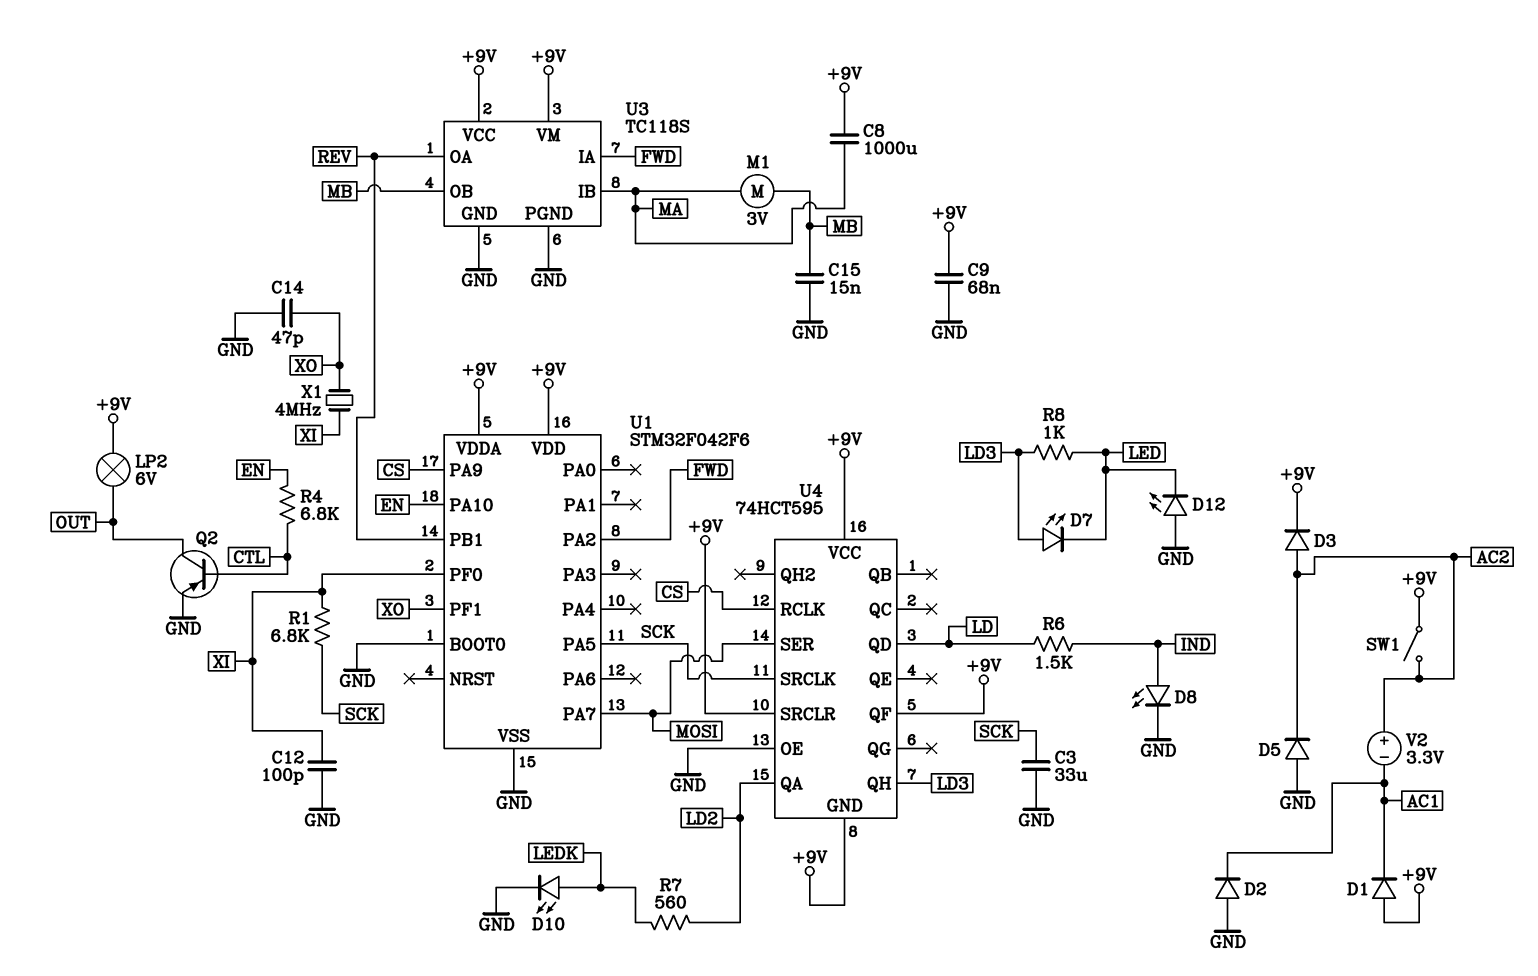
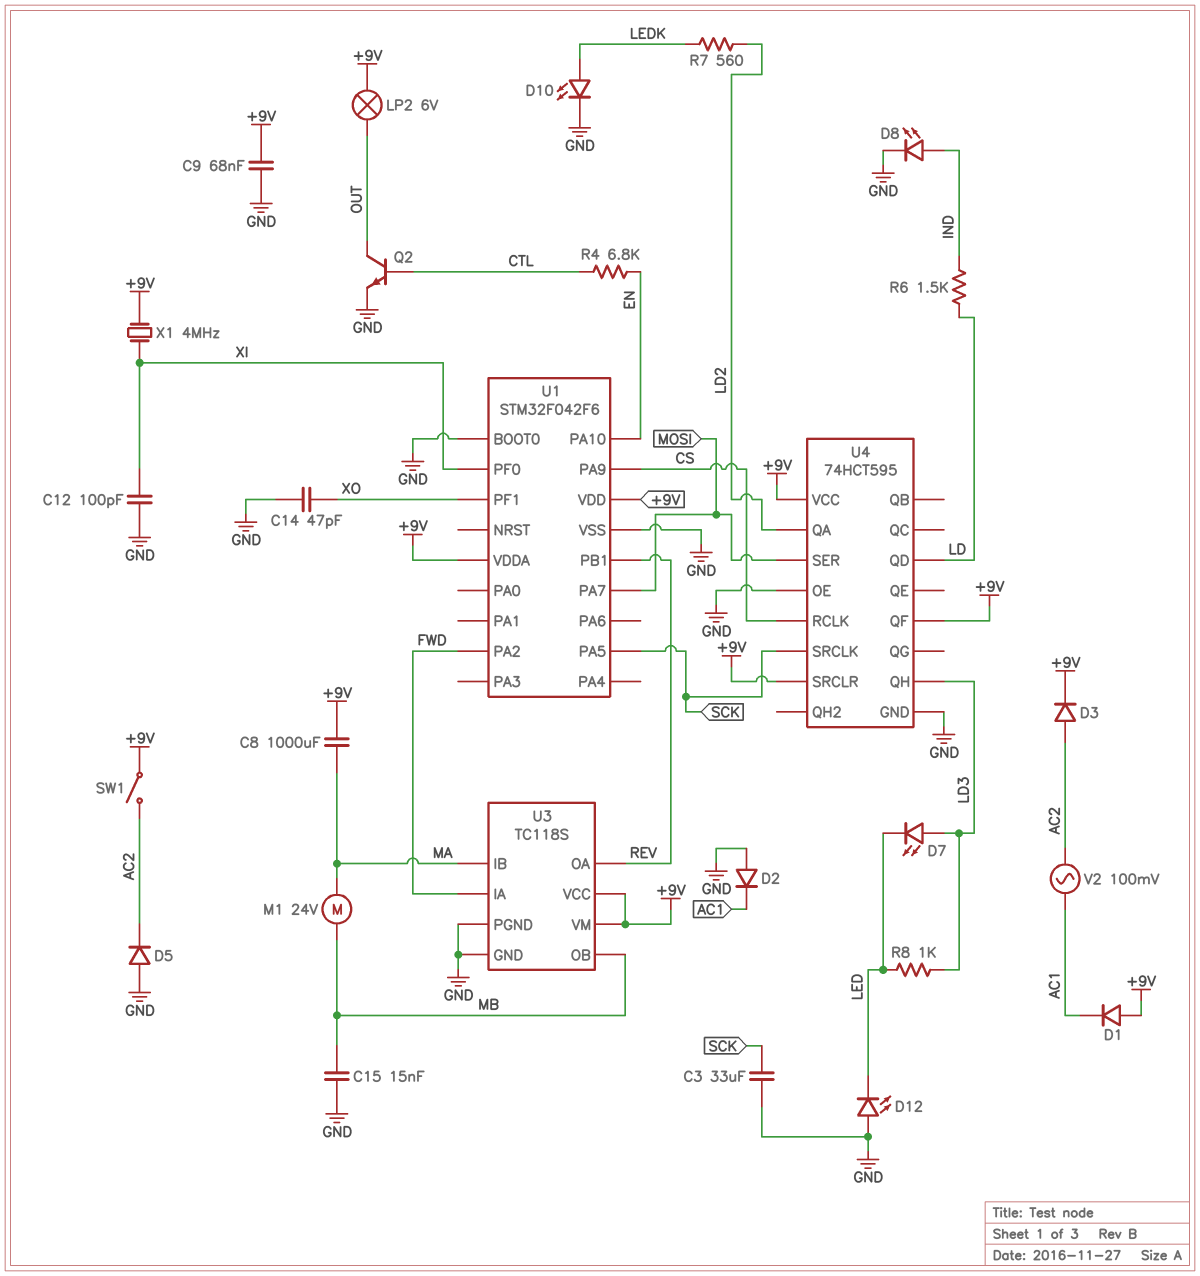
M1: motor 3V (MA, MB) -> motor 24V (MA, MB)
Q2: PNP (B CTL, C OUT, E GND) -> NPN (B CTL, C OUT, E GND)
R1: 6.8k (SCK, XI) -> none
U4 pin GND: +9V -> GND
V2: 3.3V (plus AC2, minus AC1) -> AC 100mV (AC1, AC2)
X1: 4MHz (XI, XO) -> 4MHz (+9V, XI)

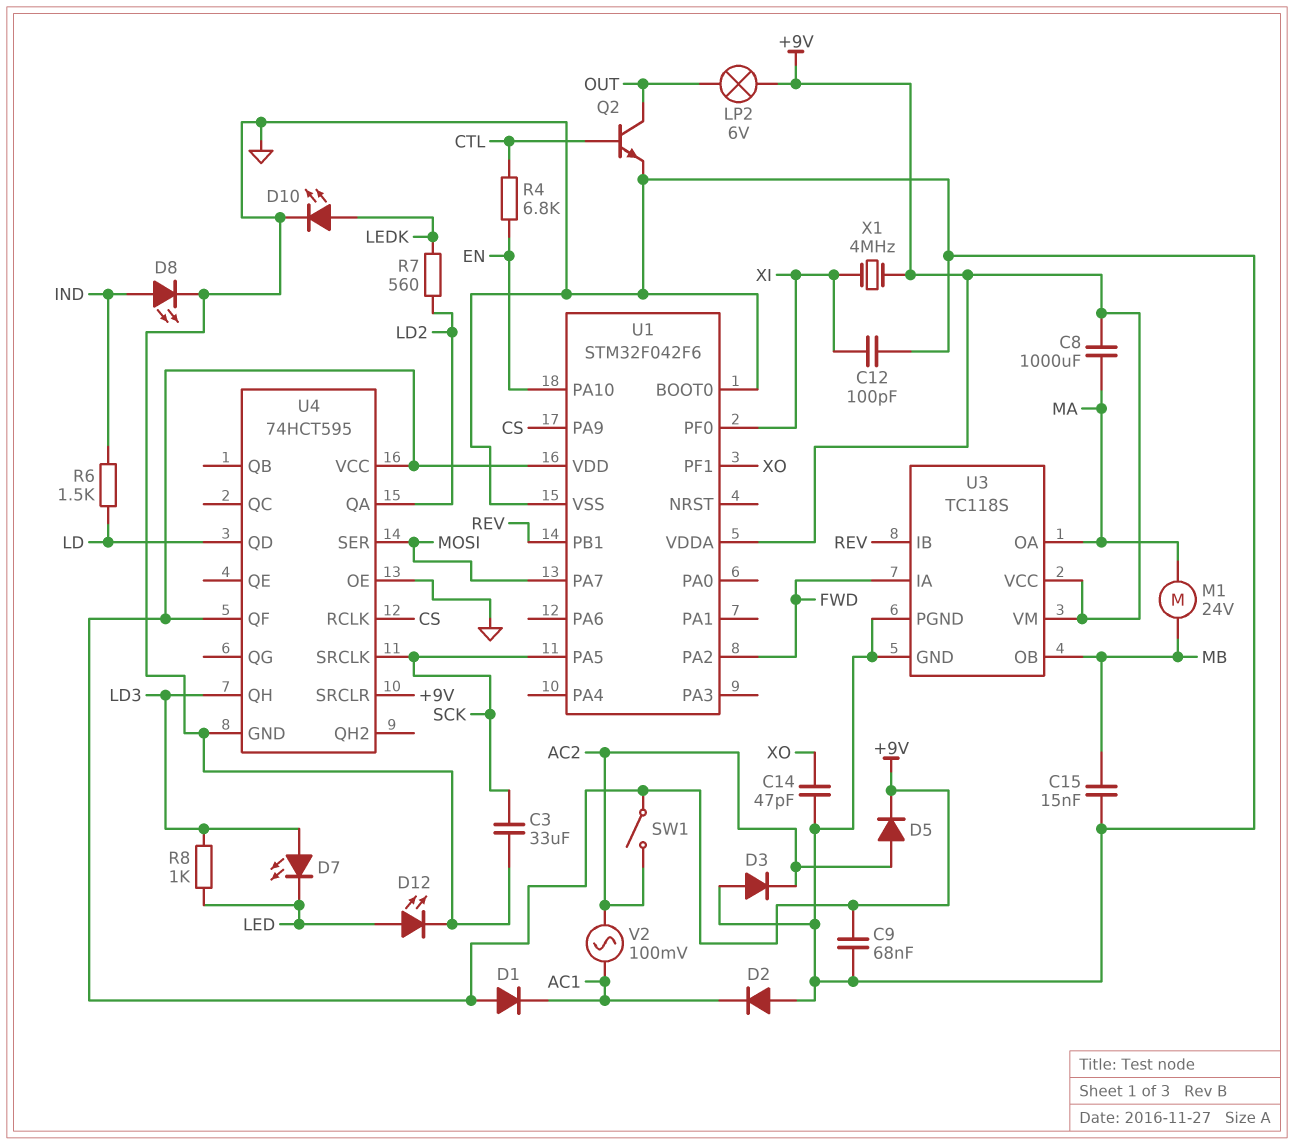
D3: diode (A AC2, K +9V) -> diode (A GND, K AC2)
D5: diode (A GND, K AC2) -> diode (A AC2, K +9V)
D12: LED (A GND, K LED) -> LED (A LED, K GND)
U3 pin IB: MA -> REV
U3 pin OA: REV -> MA

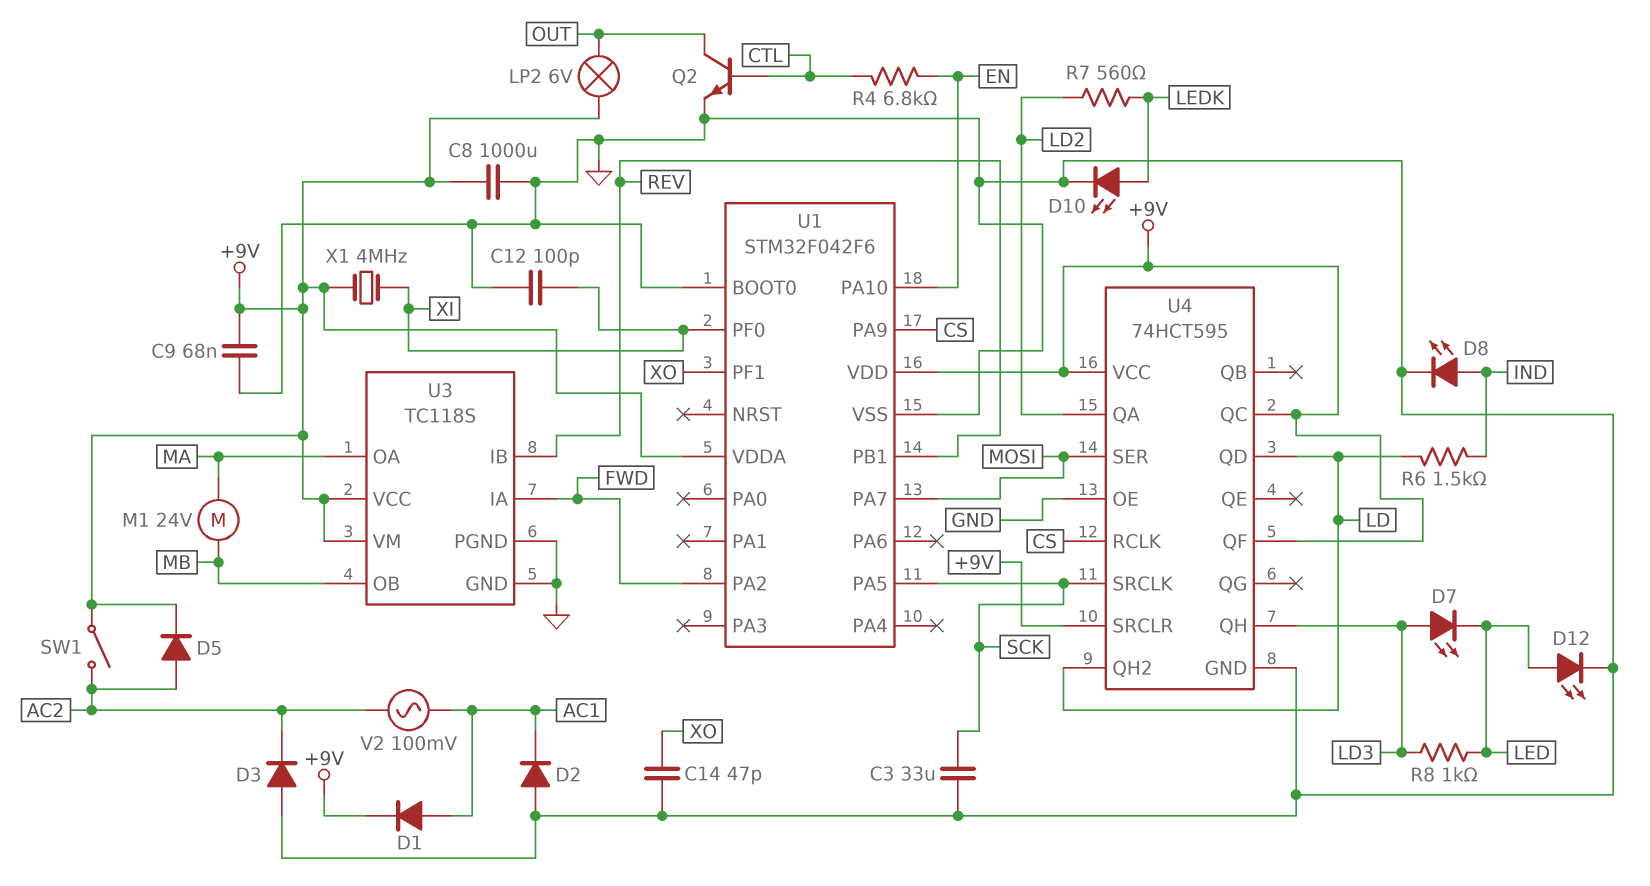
C8: 1000uF (+9V, MA) -> 1000uF (+9V, GND)
C15: 15nF (GND, MB) -> none
D1: diode (A +9V, K AC1) -> diode (A AC1, K +9V)
U4 pin QC: none -> +9V
U4 pin QH2: none -> LD

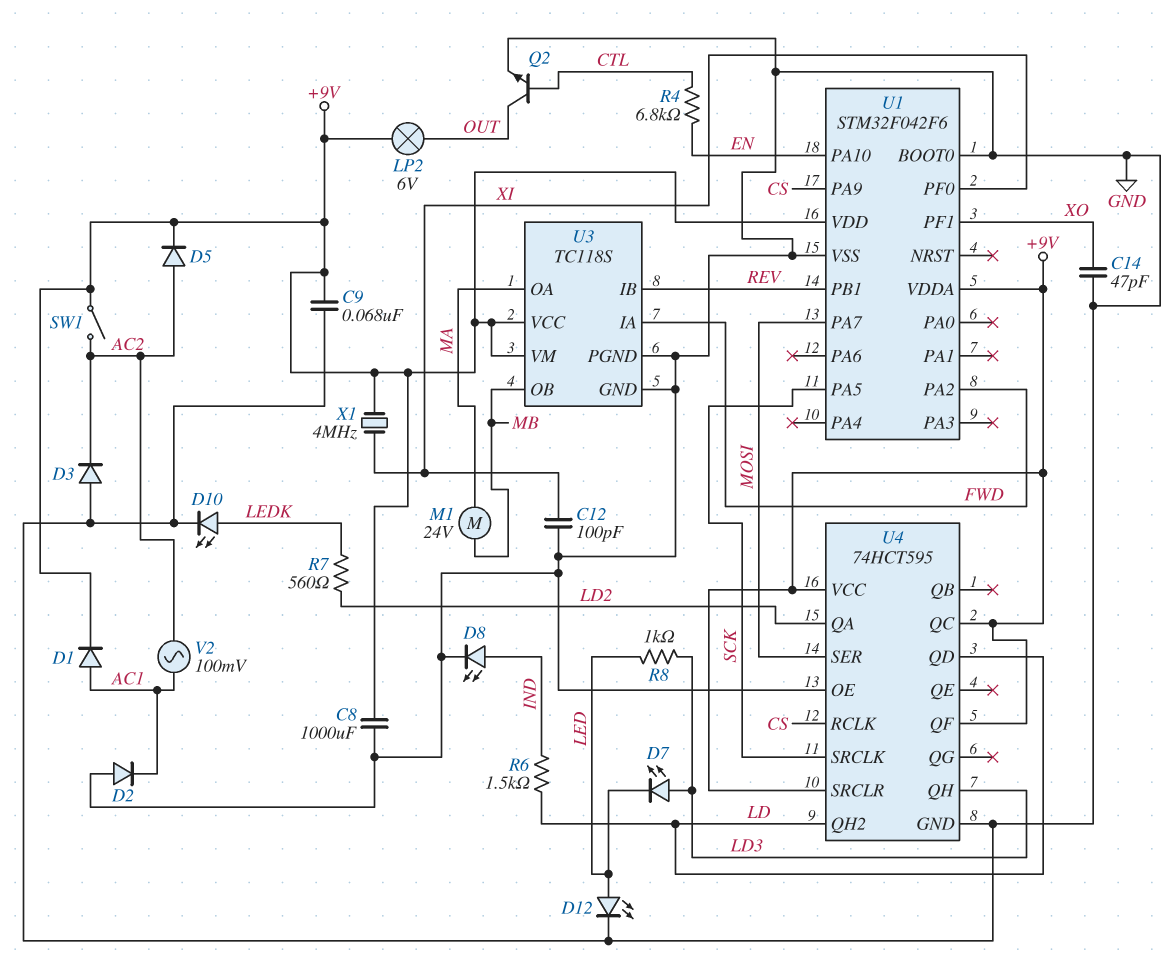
C3: 33uF (GND, SCK) -> none

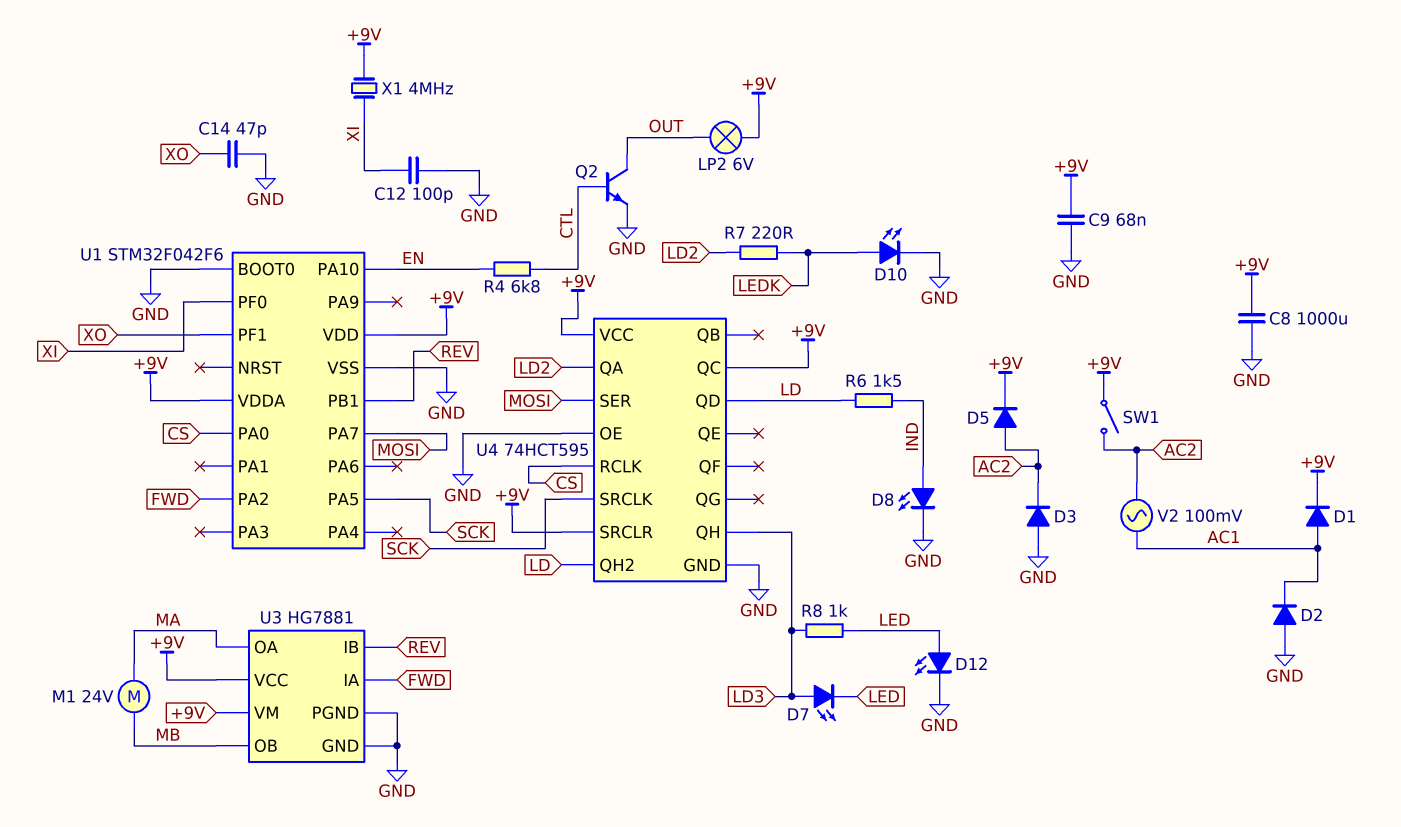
R7: 560 (LD2, LEDK) -> 220 (LD2, LEDK)
U1 pin PA0: none -> CS
U1 pin PA9: CS -> none
U3: TC118S -> HG7881
U4 pin QF: +9V -> none

